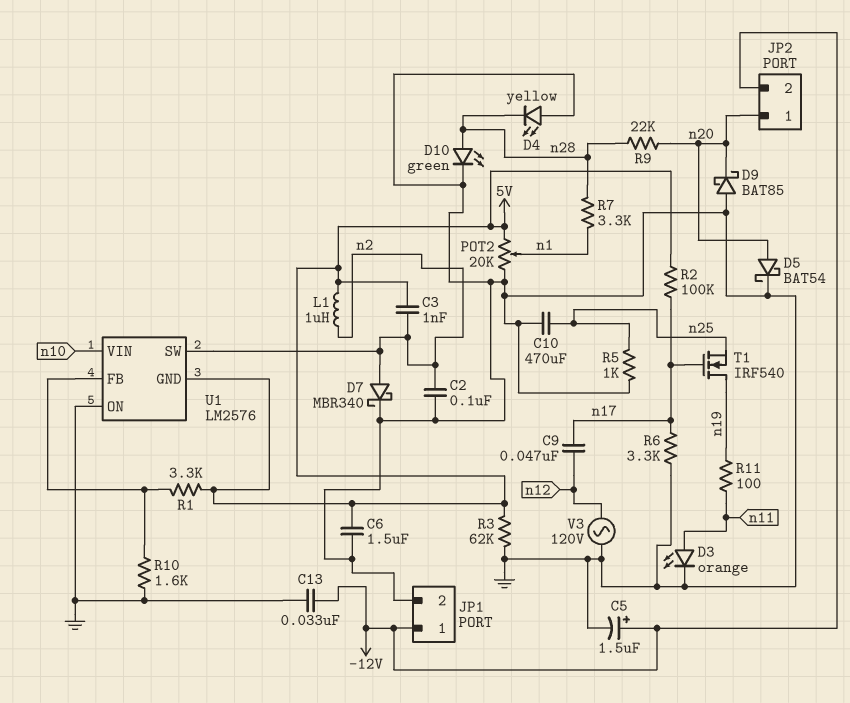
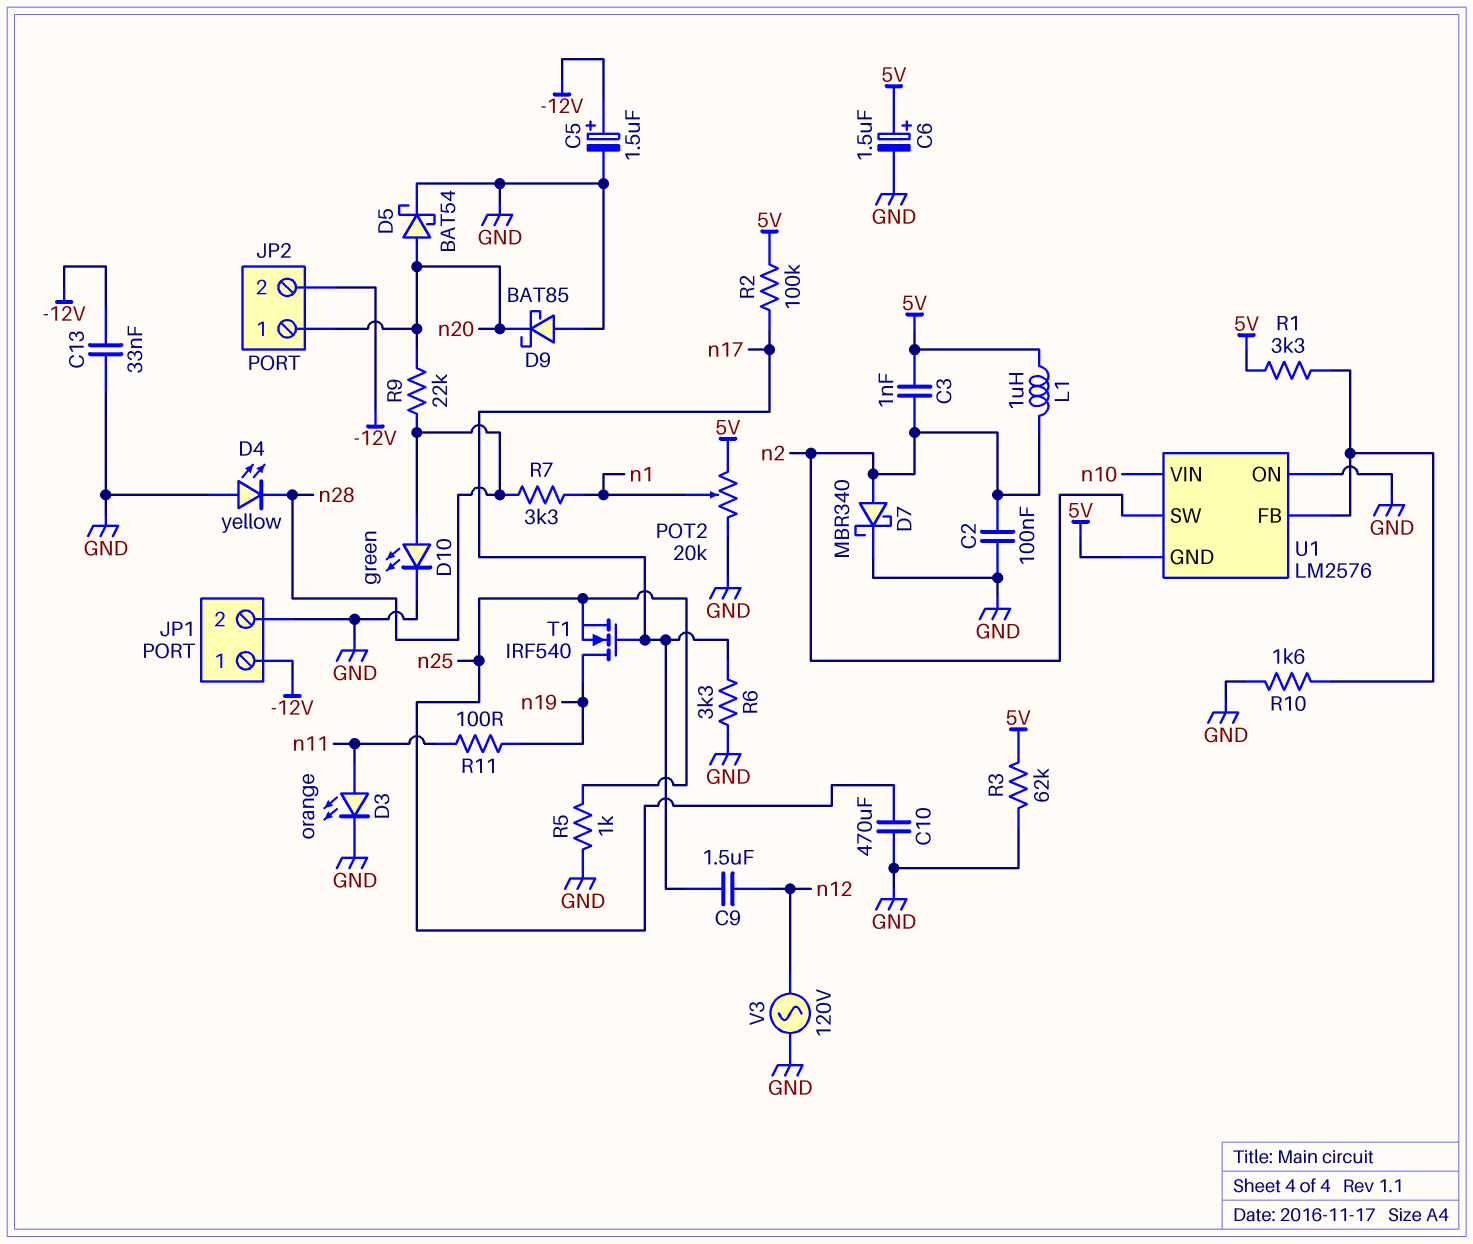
C6: 1.5uF (5V, GND) -> 1.5uF (plus 5V, minus GND)
C9: 47nF (n12, n17) -> 1.5uF (n12, n17)

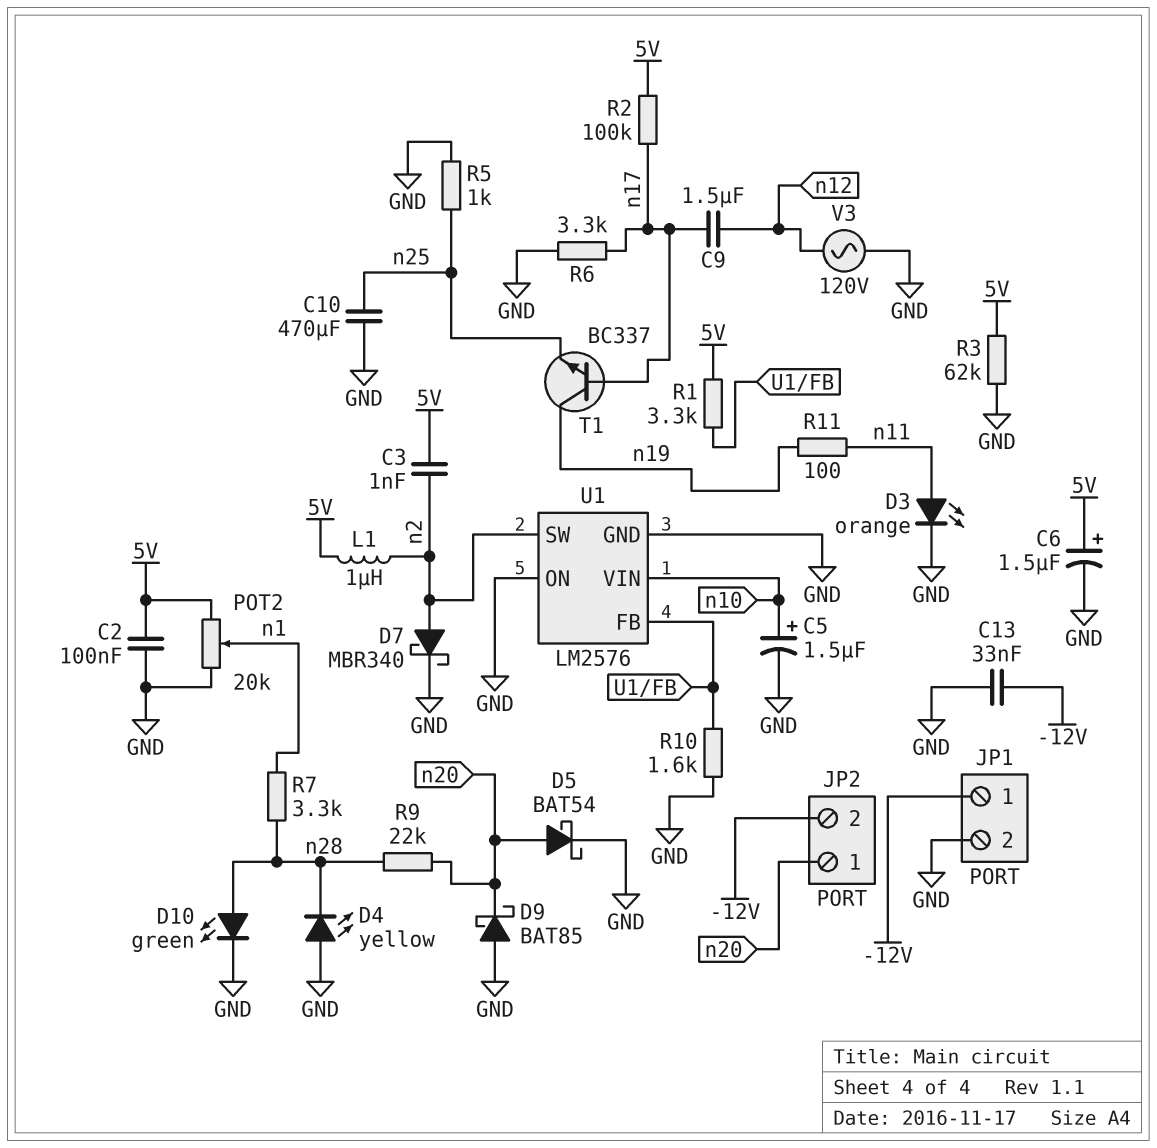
C2: 100nF (GND, n2) -> 100nF (5V, GND)
C5: 1.5uF (plus -12V, minus GND) -> 1.5uF (plus n10, minus GND)
T1: NMOS IRF540 (G n17, D n19, S n25) -> NPN BC337 (B n17, C n19, E n25)
U1 pin GND: 5V -> GND

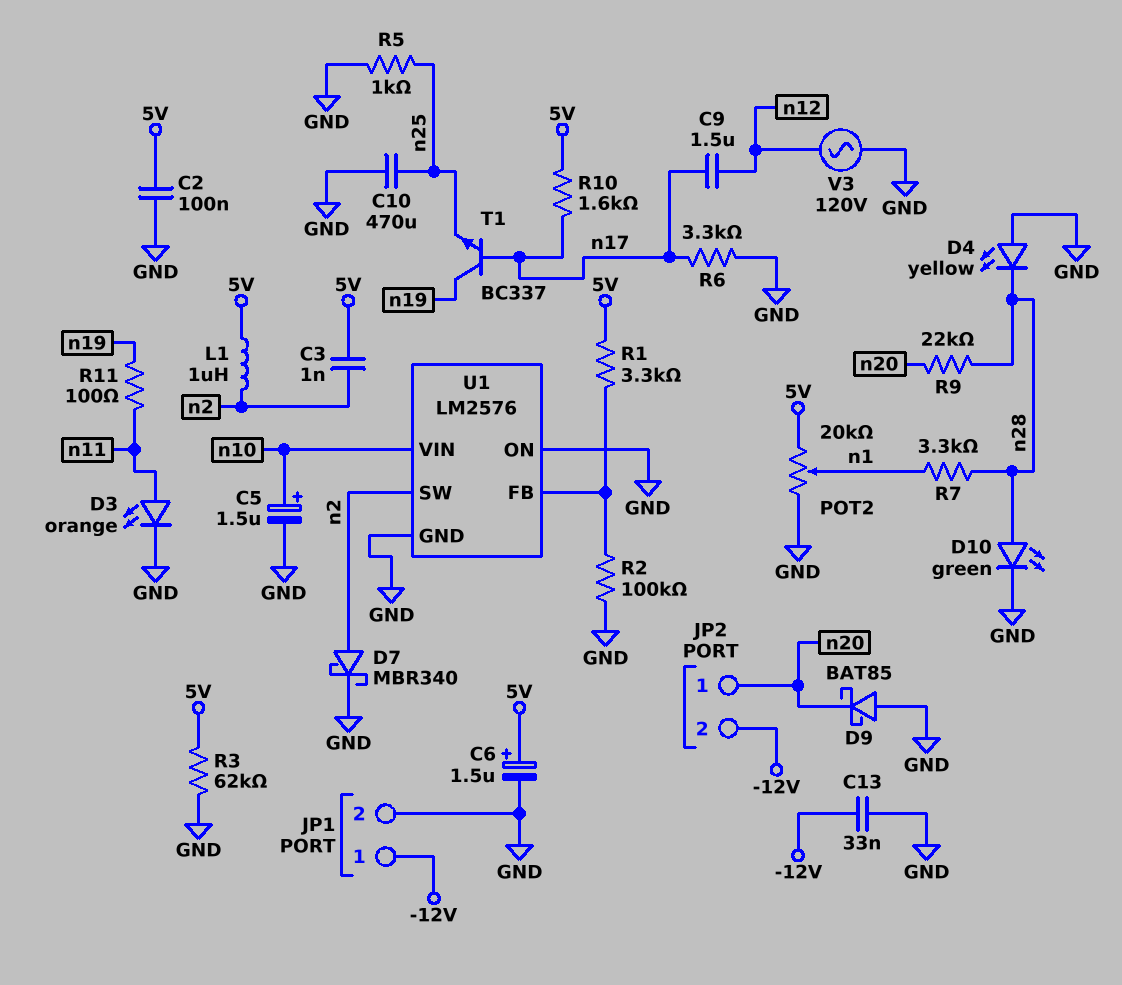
D5: schottky BAT54 (A n20, K GND) -> none
R2: 100k (5V, n17) -> 100k (GND, U1/FB)
R10: 1.6k (GND, U1/FB) -> 1.6k (5V, n17)

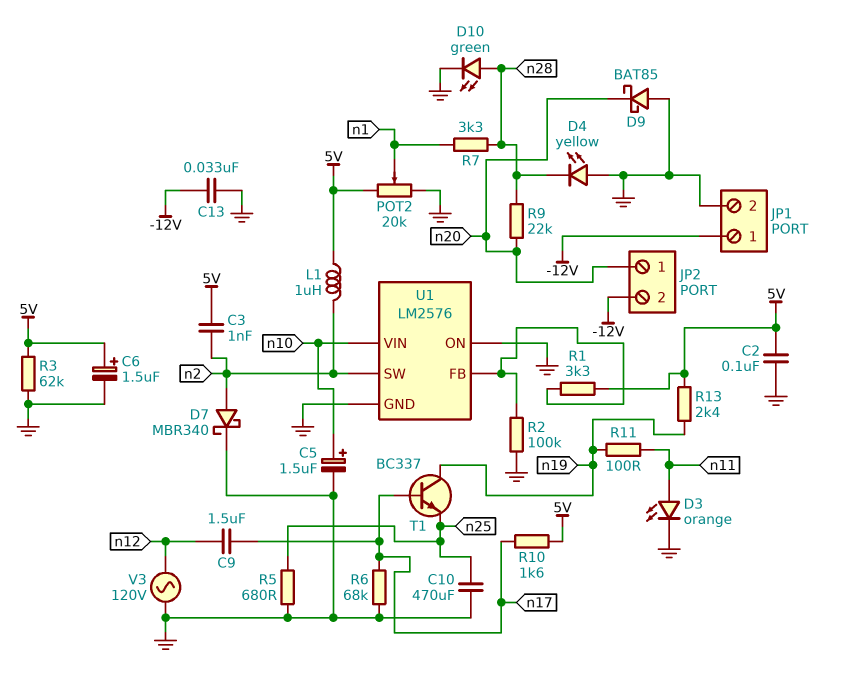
R5: 1k (GND, n25) -> 680 (GND, n25)
R6: 3.3k (GND, n17) -> 68k (GND, n17)
R13: none -> 2.4k (5V, n19)

